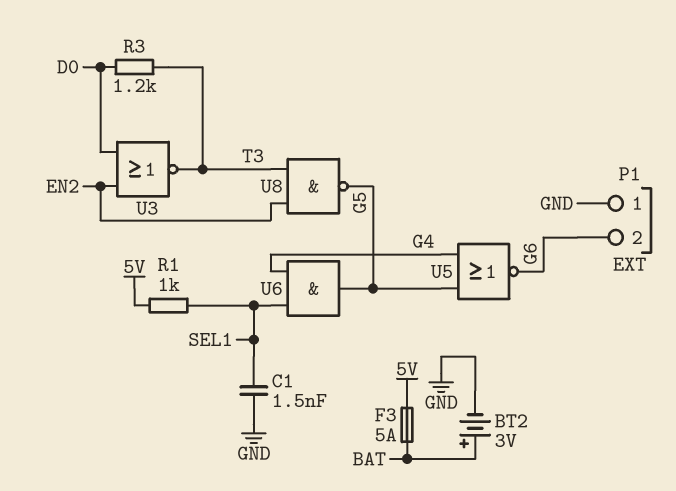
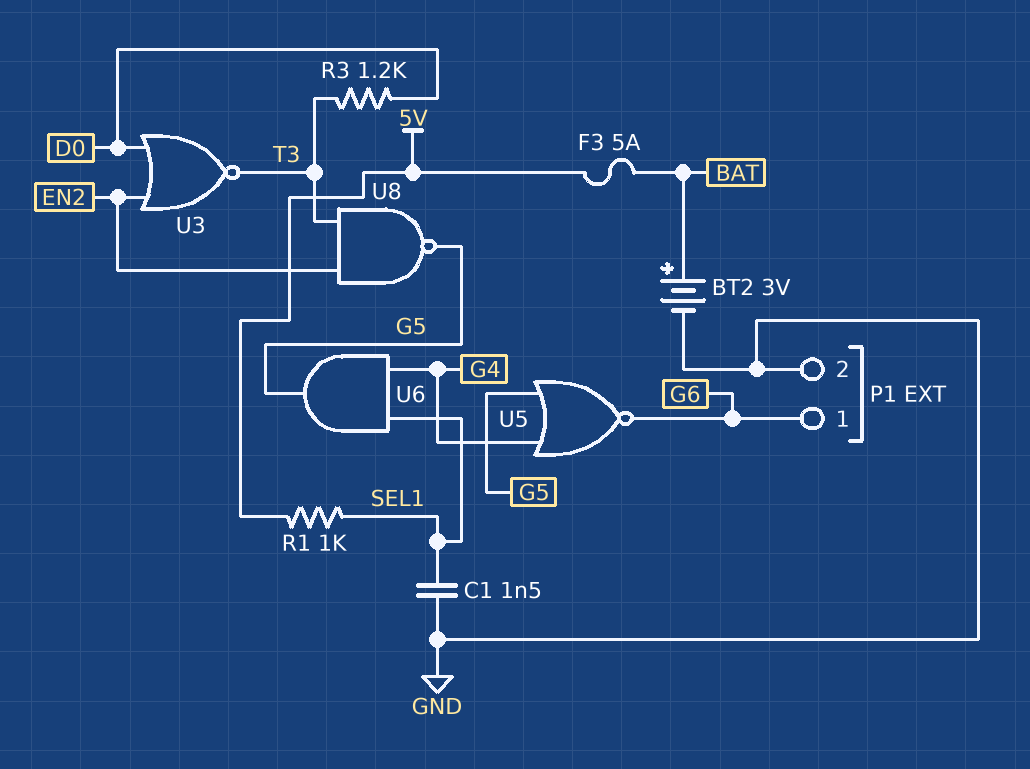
P1 pin 1: GND -> G6
P1 pin 2: G6 -> GND

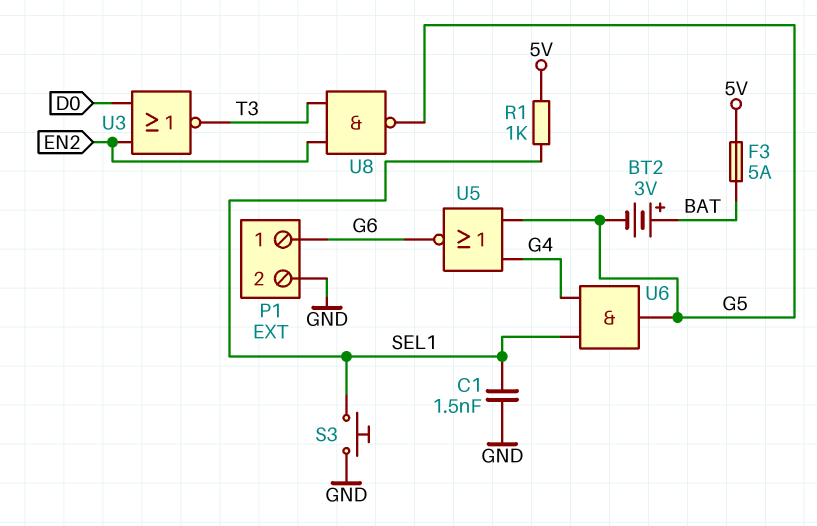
BT2: 3V (plus BAT, minus GND) -> 3V (plus BAT, minus G5)
R3: 1.2k (D0, T3) -> none
S3: none -> button (GND, SEL1)

